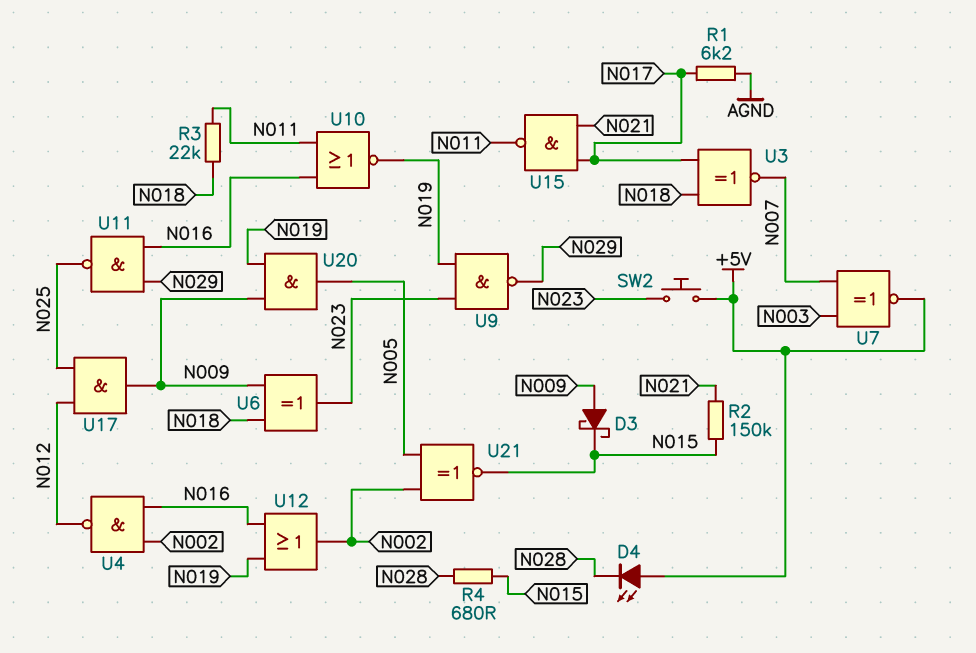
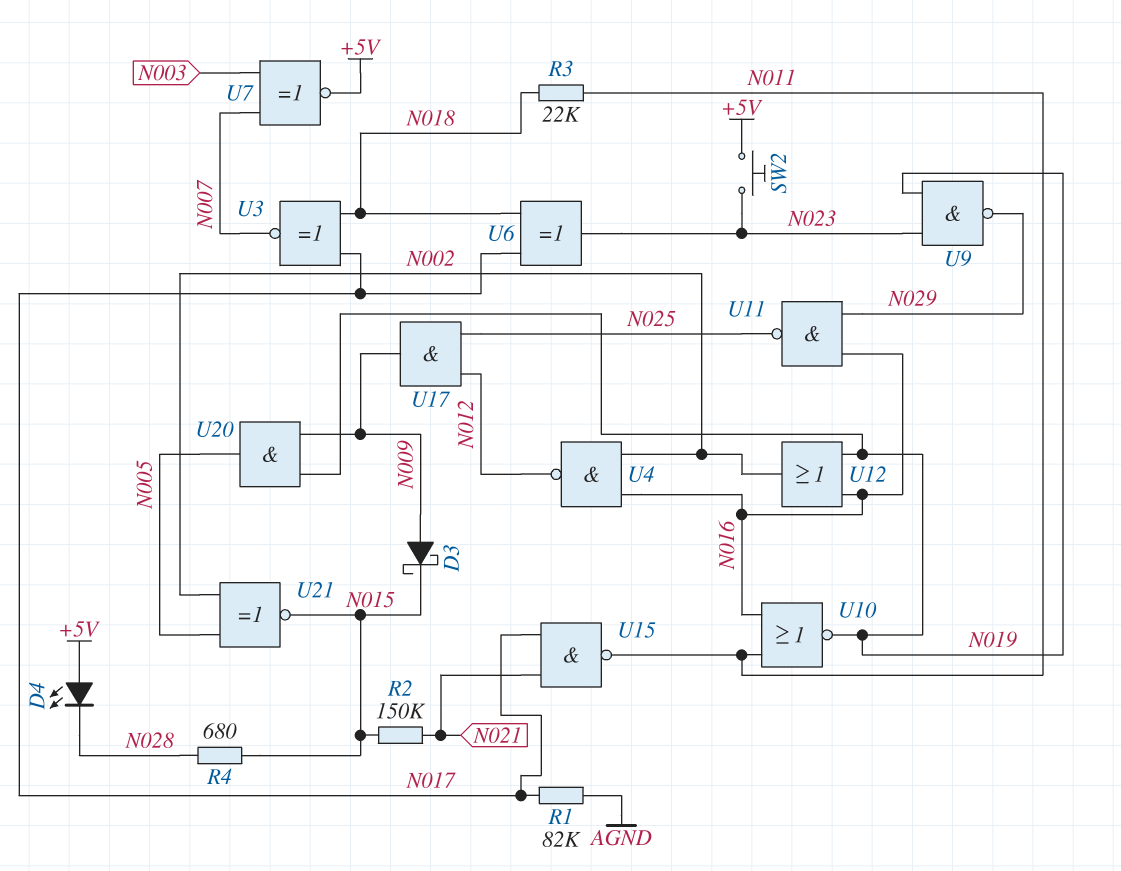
R1: 6.2k (AGND, N017) -> 82k (AGND, N017)
U6: XOR (in N009, in N018, out N023) -> XOR (in N017, in N018, out N023)

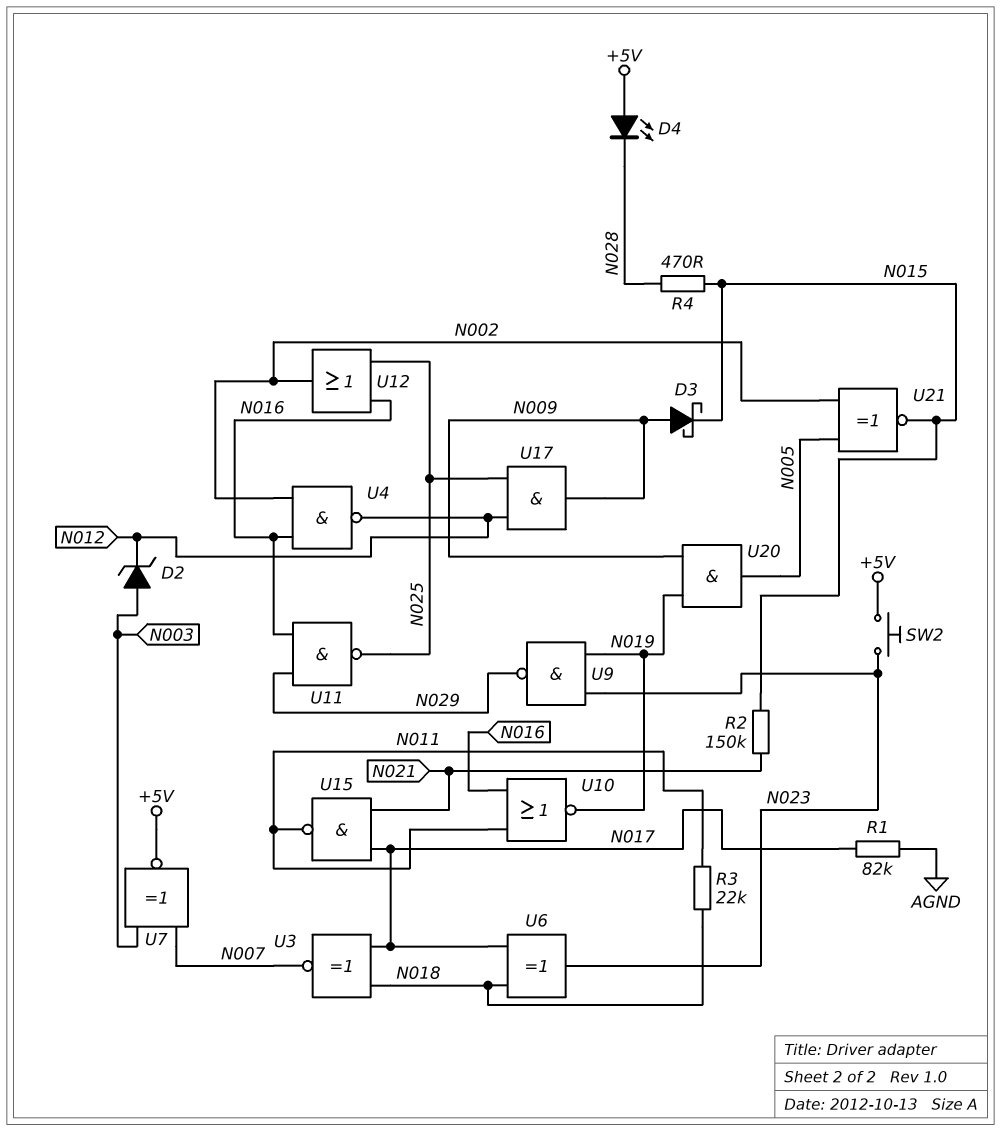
D2: none -> zener (A N003, K N012)
R4: 680 (N015, N028) -> 470 (N015, N028)
U12: OR (in N016, in N019, out N002) -> OR (in N016, in N025, out N002)

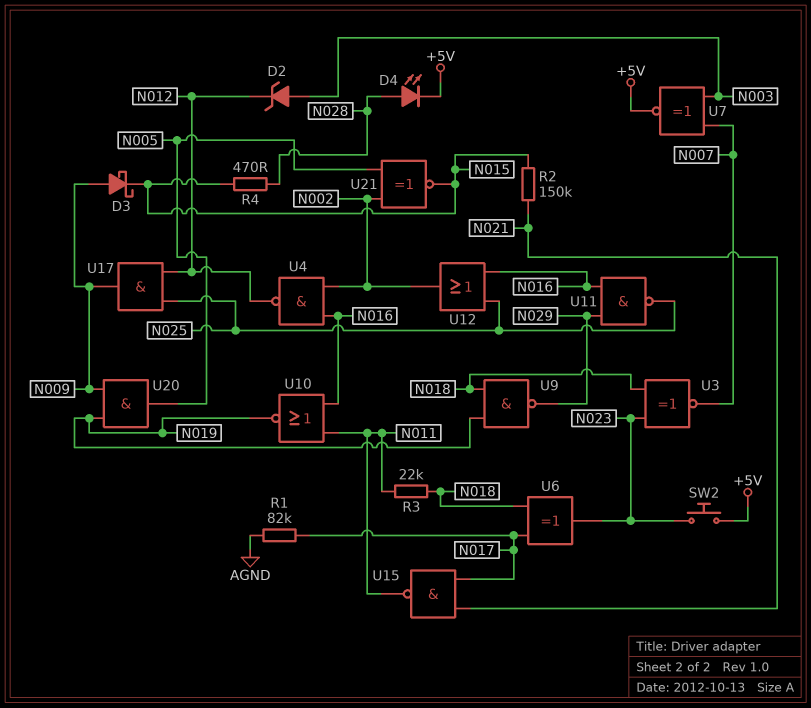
D4: LED (A +5V, K N028) -> LED (A N028, K +5V)
U3: XNOR (in N017, in N018, out N007) -> XNOR (in N018, in N023, out N007)
U9: NAND (in N019, in N023, out N029) -> NAND (in N018, in N019, out N029)

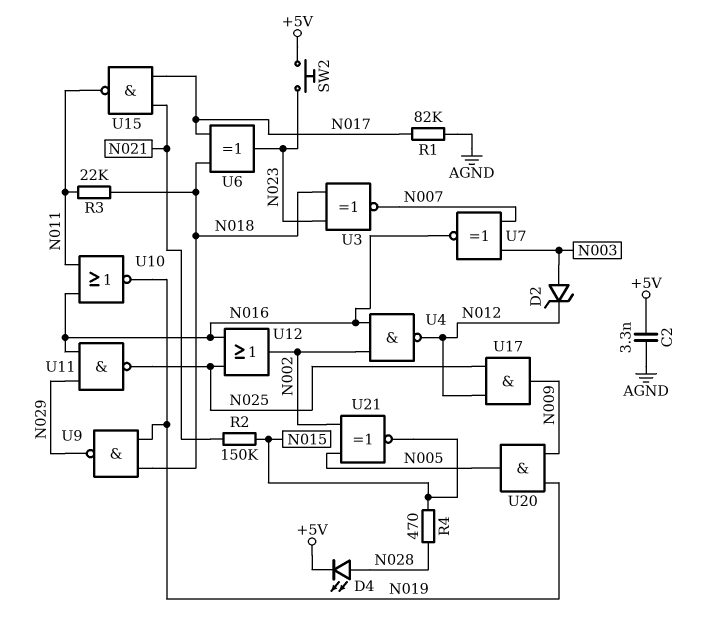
C2: none -> 3.3nF (+5V, AGND)
D3: schottky (A N009, K N015) -> none
U7: XNOR (in N003, in N007, out +5V) -> XNOR (in N003, in N007, out N016)

